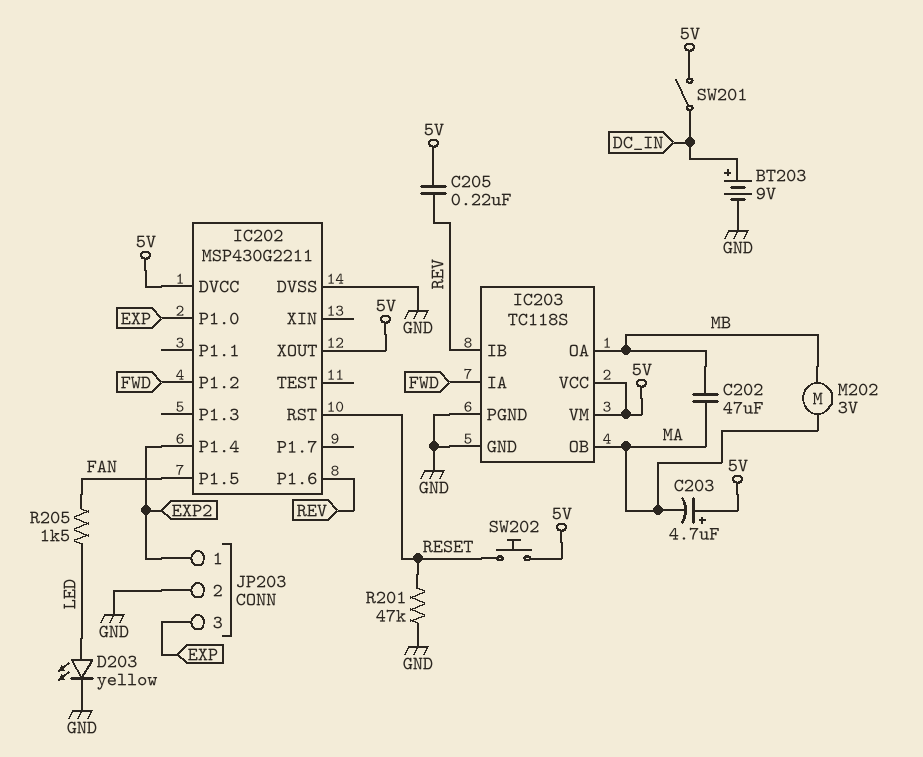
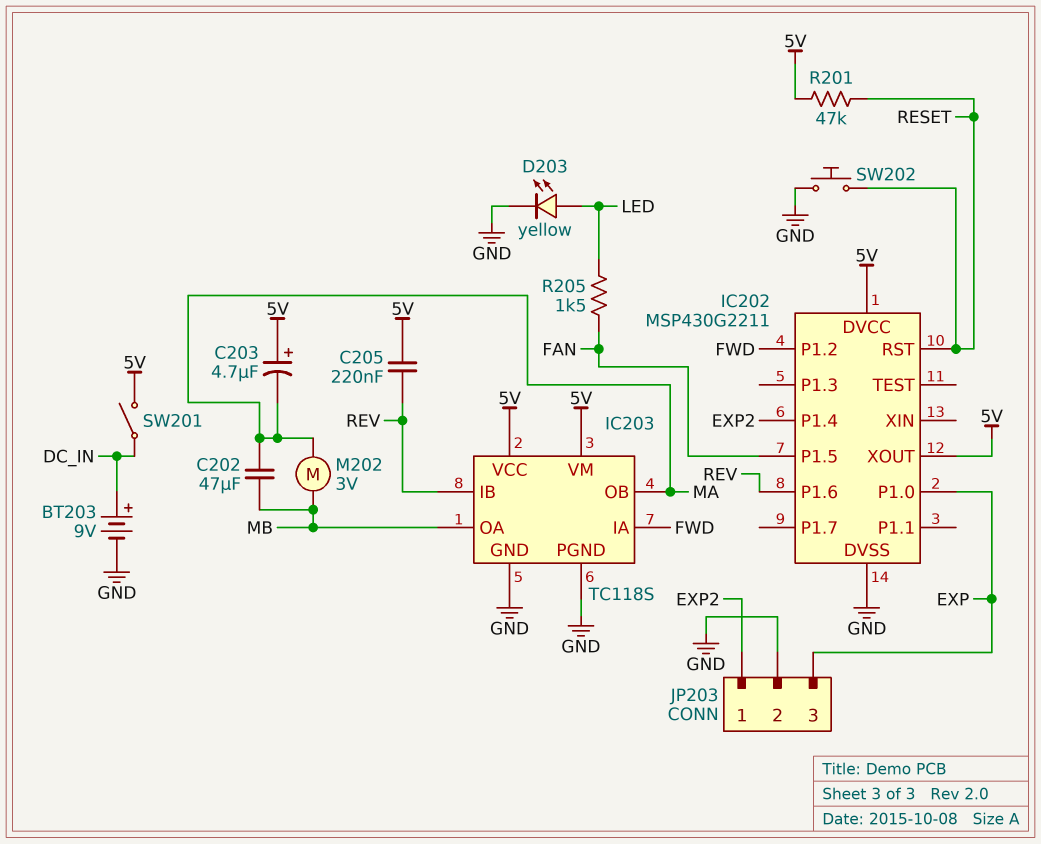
R201: 47k (GND, RESET) -> 47k (5V, RESET)
SW202: button (5V, RESET) -> button (GND, RESET)

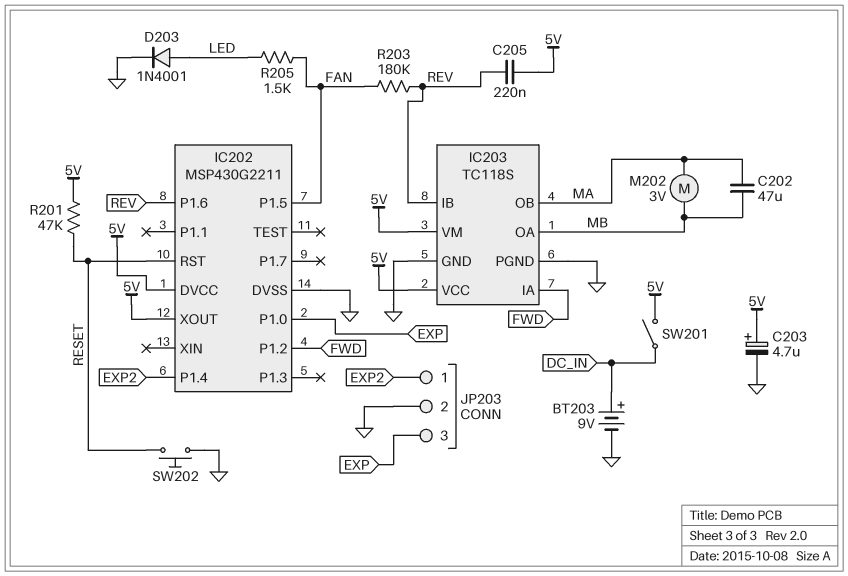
C203: 4.7uF (plus 5V, minus MA) -> 4.7uF (plus 5V, minus GND)
D203: LED yellow (A LED, K GND) -> diode 1N4001 (A LED, K GND)
R203: none -> 180k (FAN, REV)

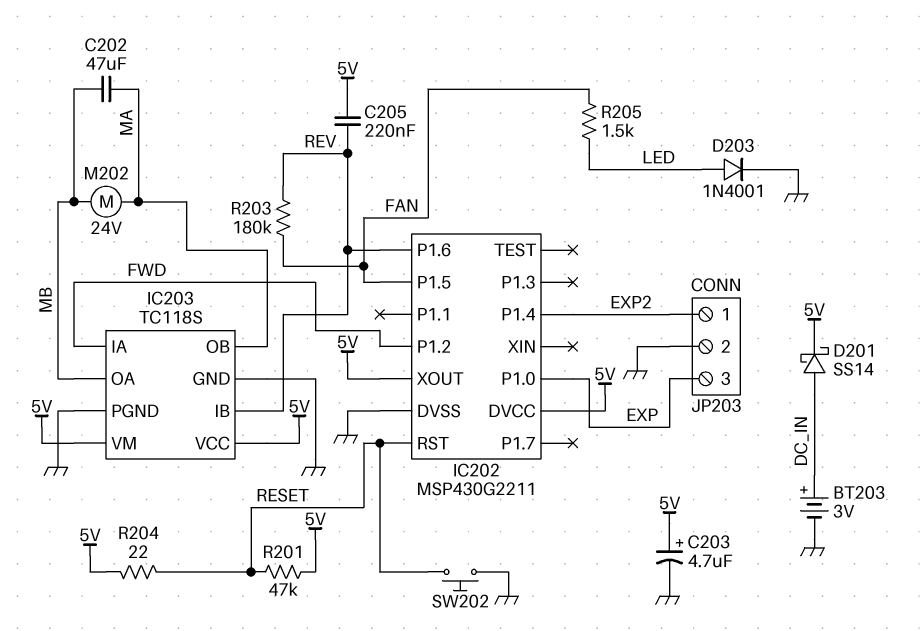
BT203: 9V (plus DC_IN, minus GND) -> 3V (plus DC_IN, minus GND)
D201: none -> schottky SS14 (A DC_IN, K 5V)
M202: motor 3V (MA, MB) -> motor 24V (MA, MB)
R204: none -> 22 (5V, RESET)
SW201: switch (5V, DC_IN) -> none

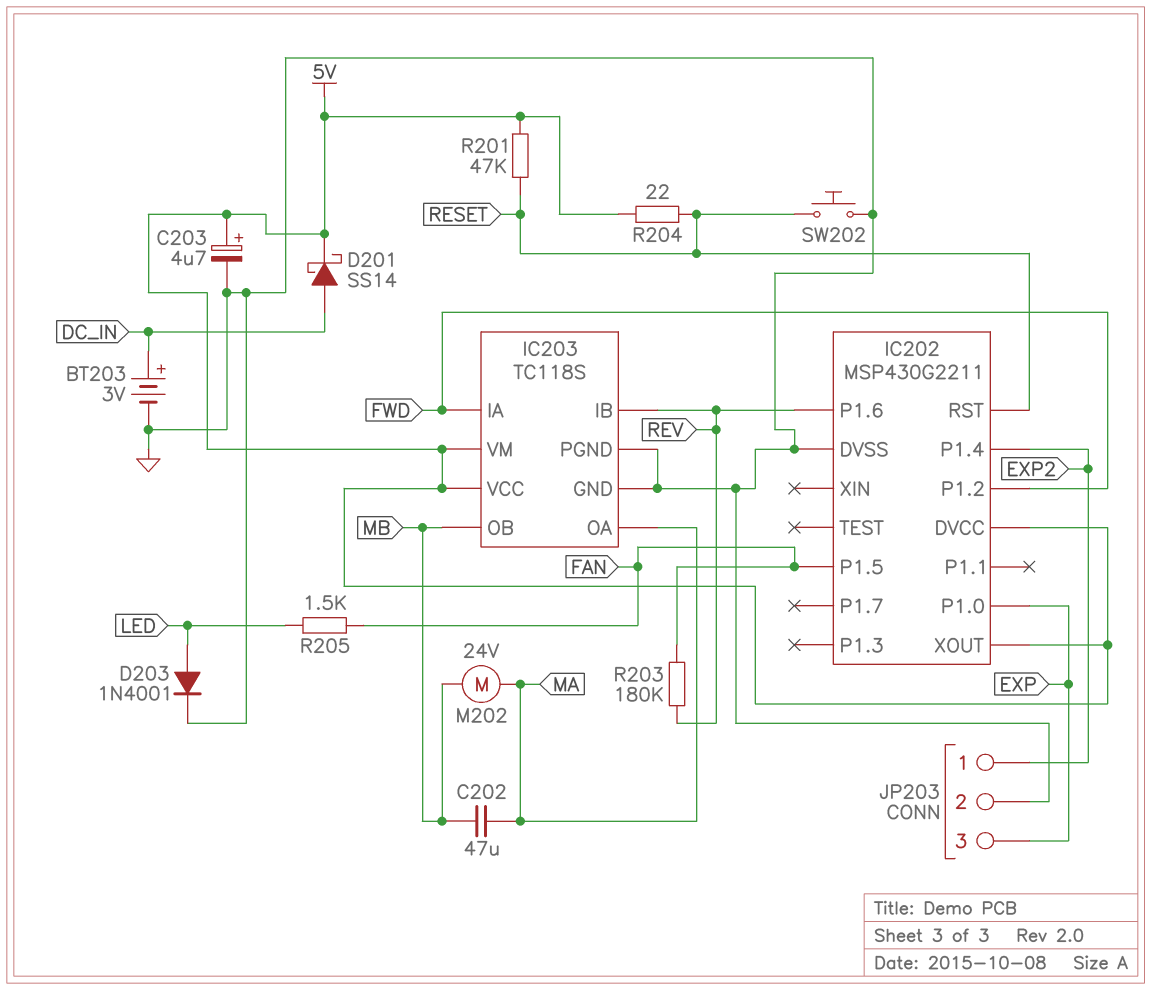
C205: 220nF (5V, REV) -> none
IC203 pin OA: MB -> MA
IC203 pin OB: MA -> MB

